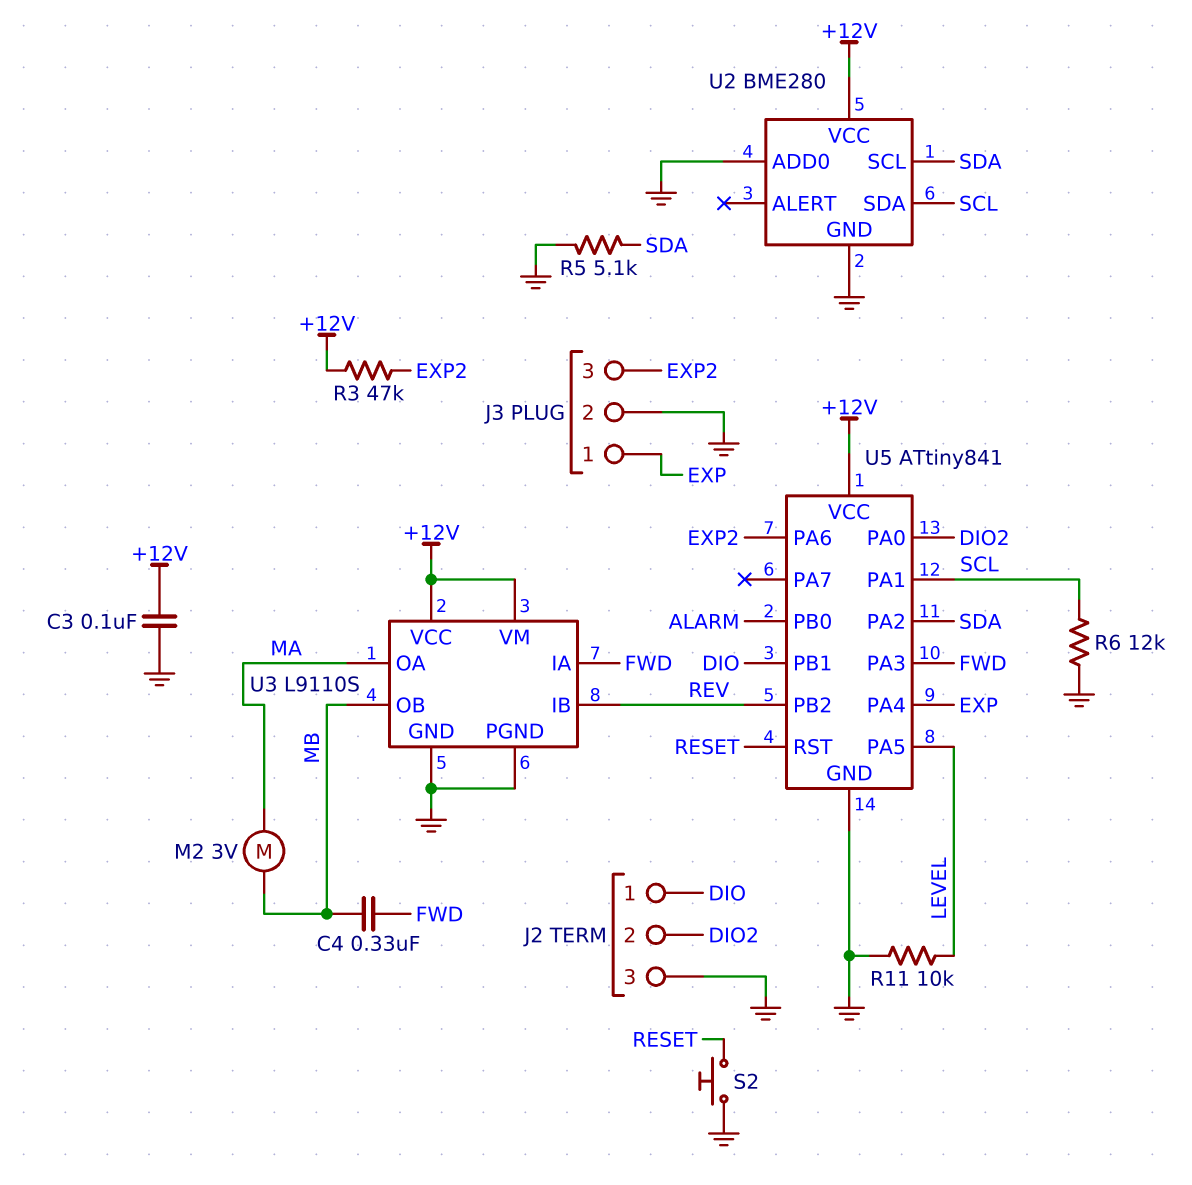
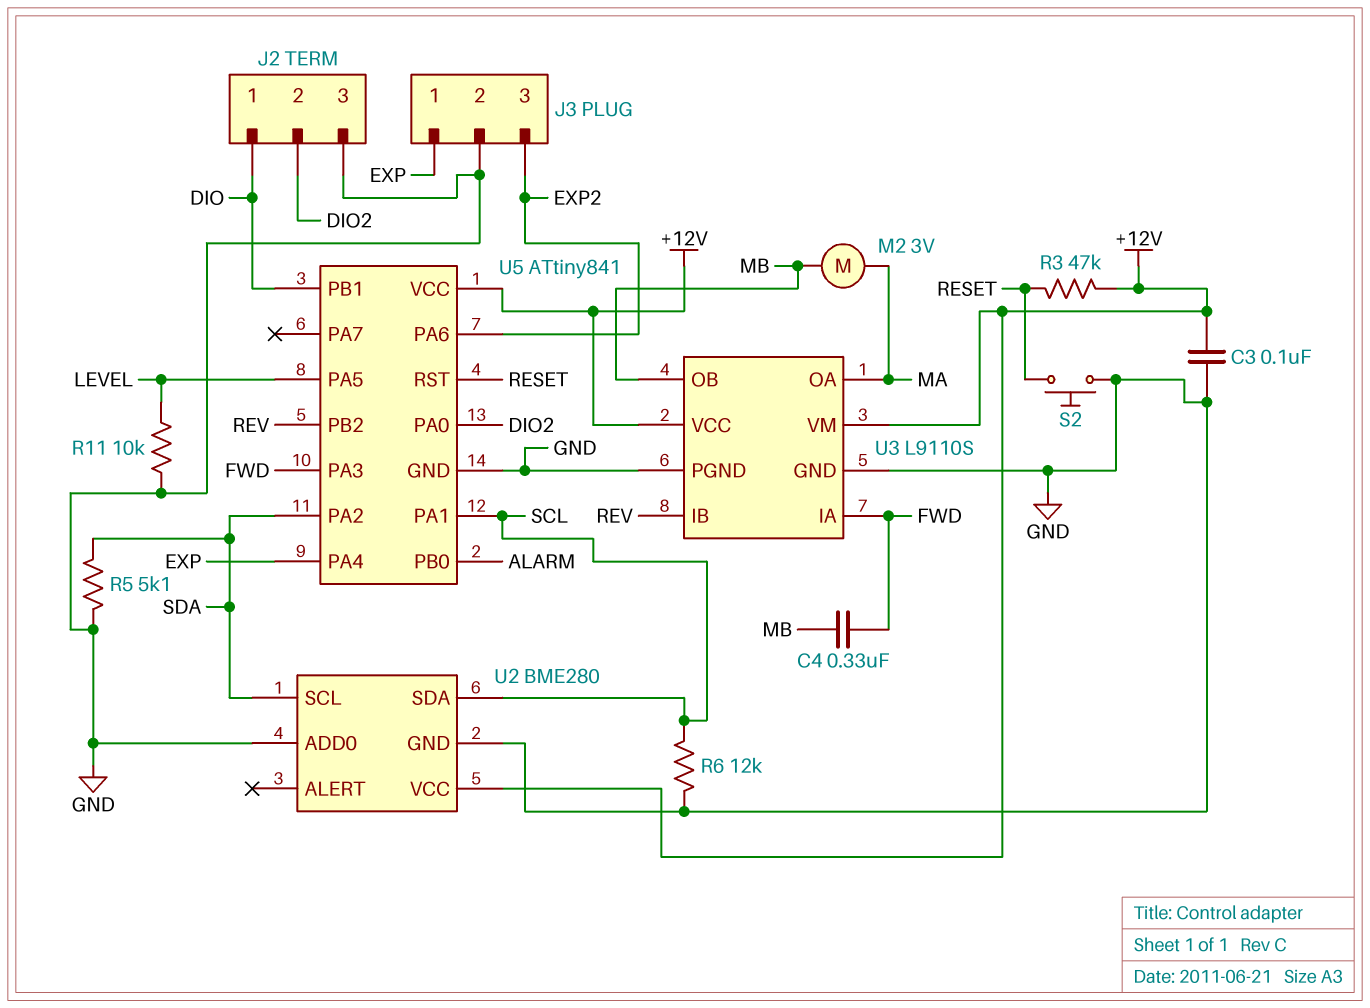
R3: 47k (+12V, EXP2) -> 47k (+12V, RESET)

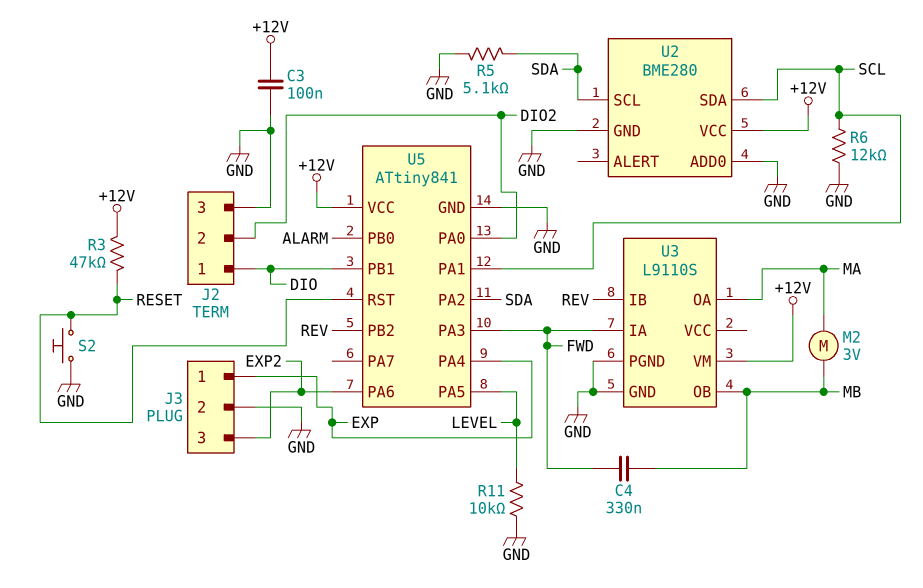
U3 pin VCC: +12V -> none

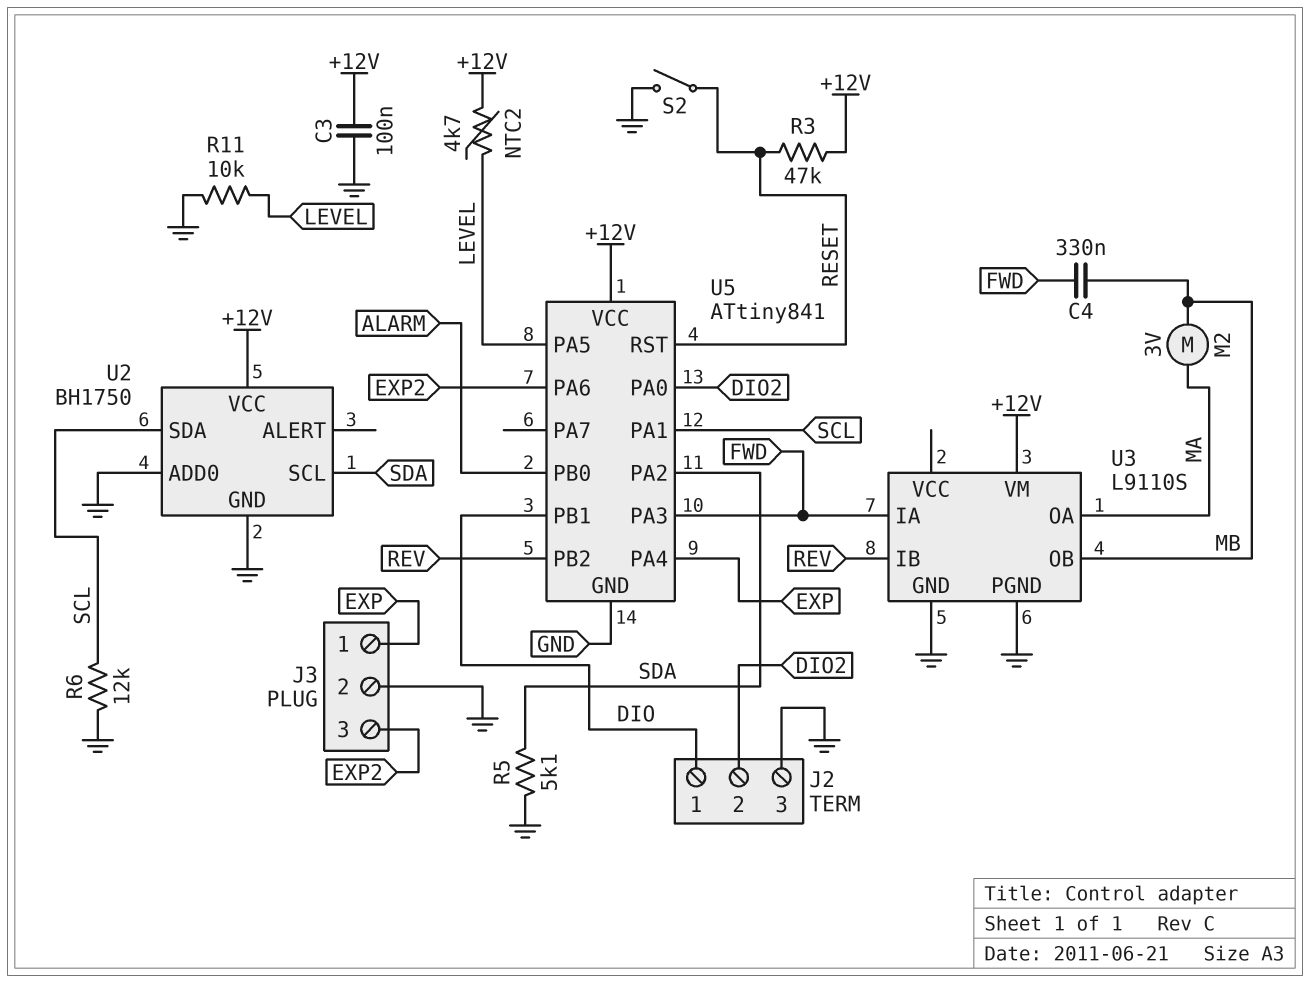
NTC2: none -> 4.7k (+12V, LEVEL)
S2: button (GND, RESET) -> switch (GND, RESET)
U2: BME280 -> BH1750

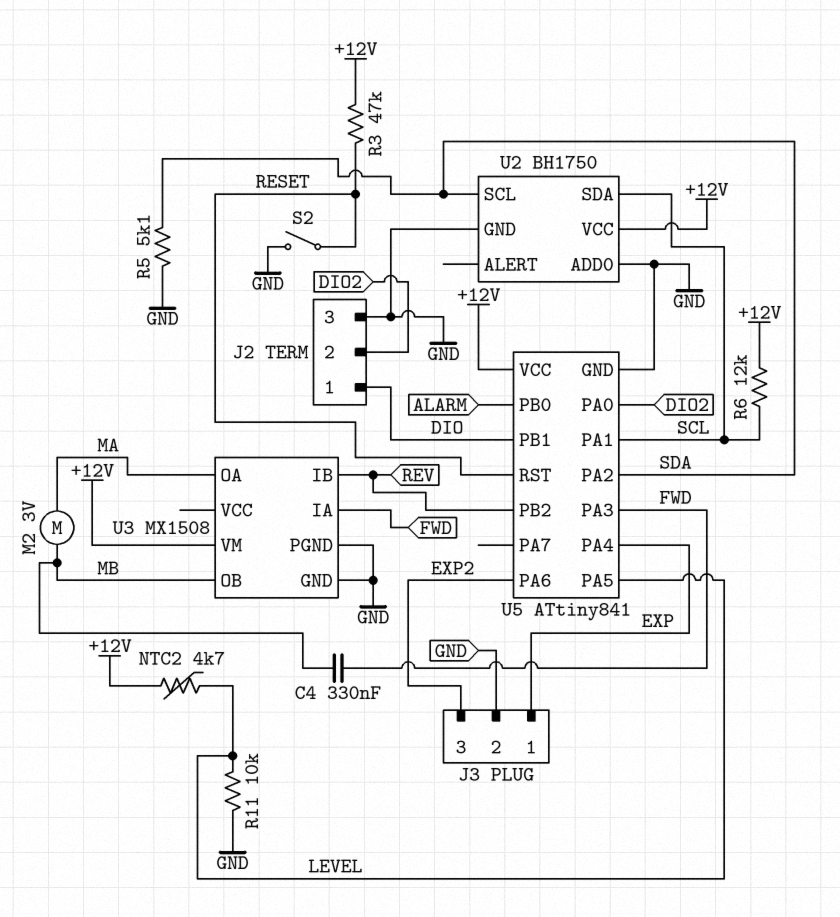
C3: 100nF (+12V, GND) -> none
R6: 12k (GND, SCL) -> 12k (+12V, SCL)
U3: L9110S -> MX1508

